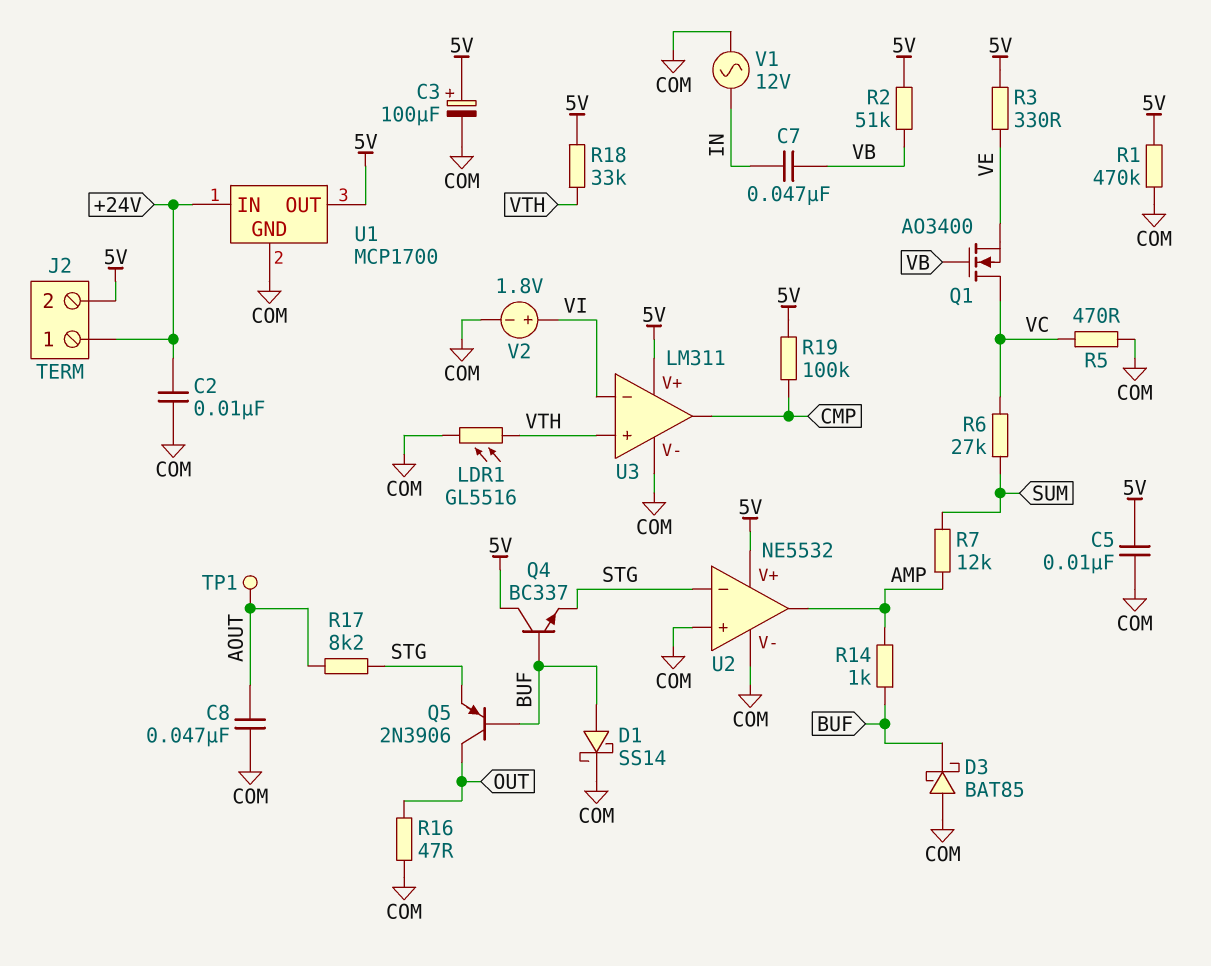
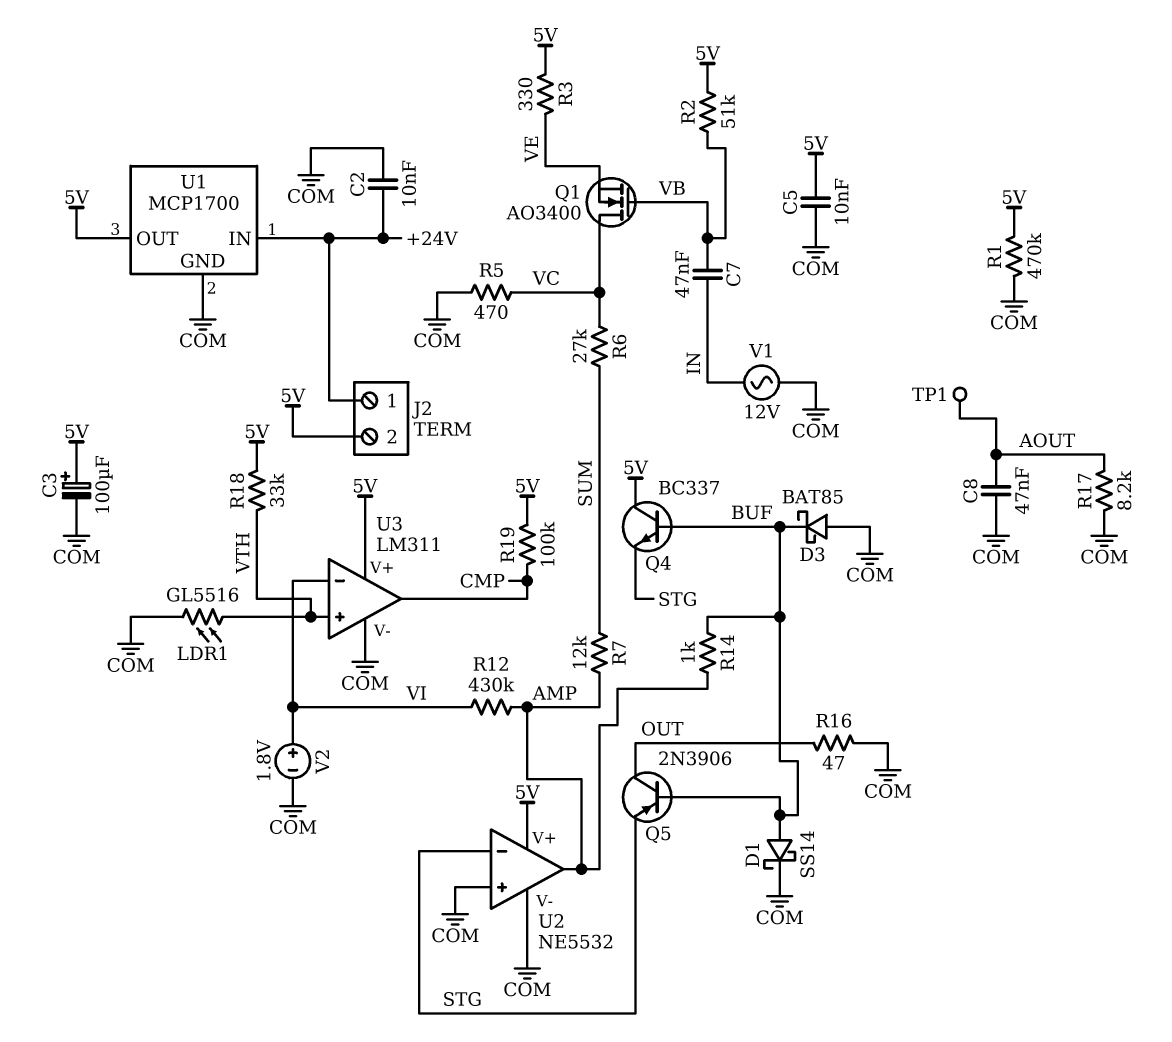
R12: none -> 430k (AMP, VI)
R17: 8.2k (AOUT, STG) -> 8.2k (AOUT, COM)

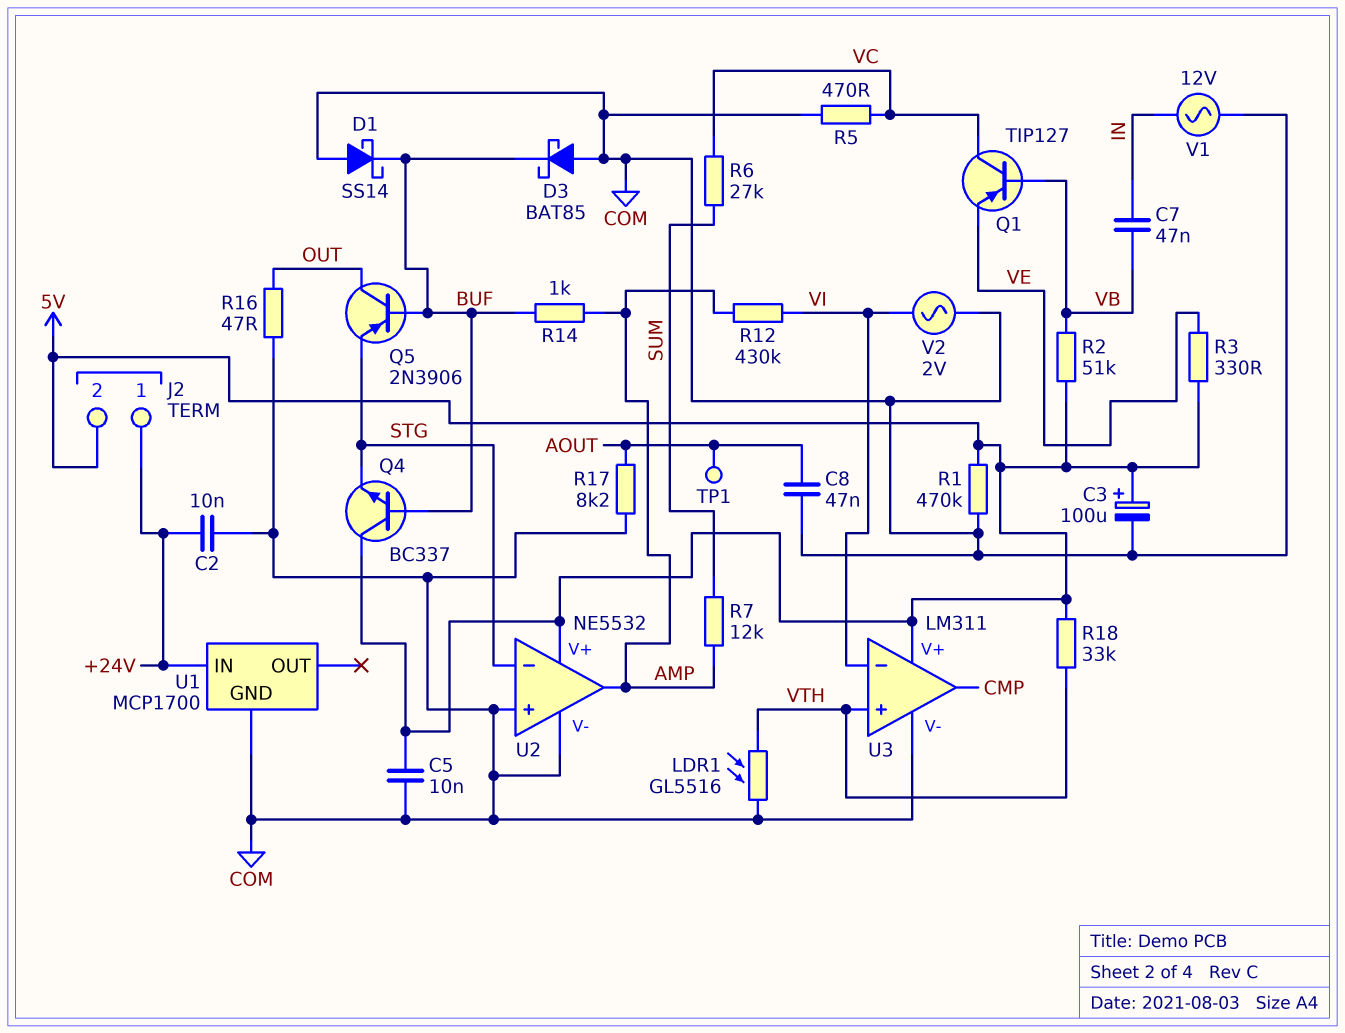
D1: schottky SS14 (A BUF, K COM) -> schottky SS14 (A COM, K BUF)
Q1: NMOS AO3400 (G VB, D VC, S VE) -> PNP TIP127 (B VB, C VC, E VE)
R19: 100k (5V, CMP) -> none
U1 pin OUT: 5V -> none
V2: 1.8V (plus VI, minus COM) -> AC 2V (COM, VI)

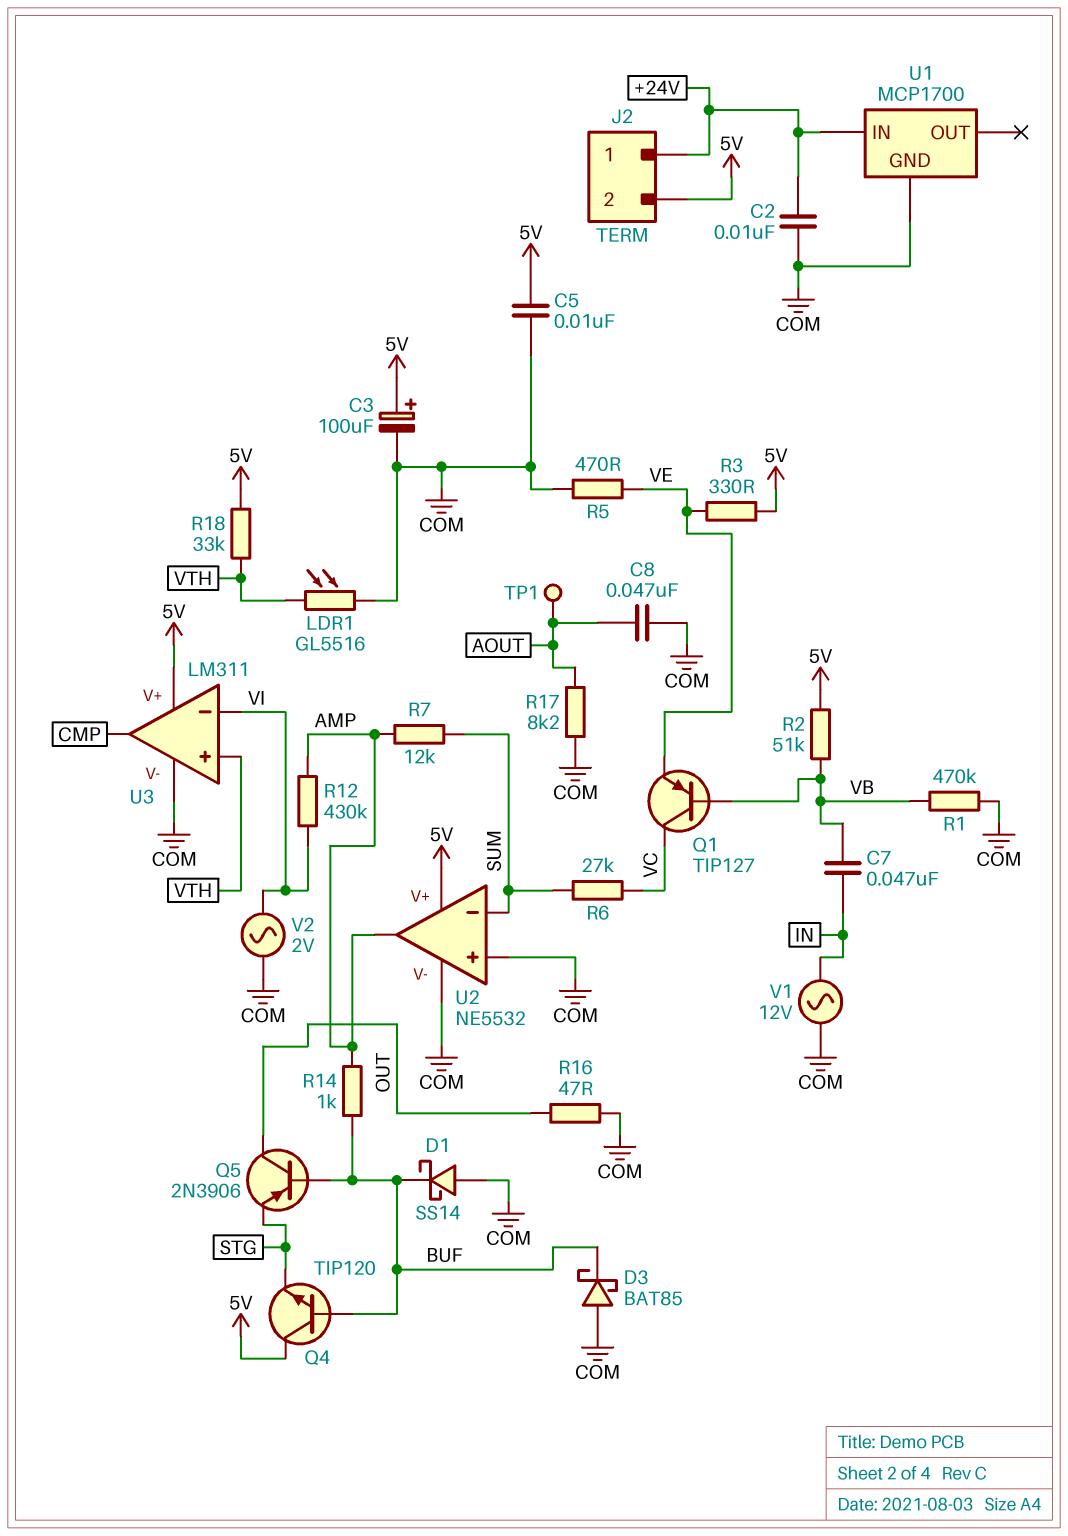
Q4: NPN BC337 (B BUF, C 5V, E STG) -> NPN TIP120 (B BUF, C 5V, E STG)
R1: 470k (5V, COM) -> 470k (COM, VB)
R5: 470 (COM, VC) -> 470 (COM, VE)
U2 pin in-: STG -> SUM

